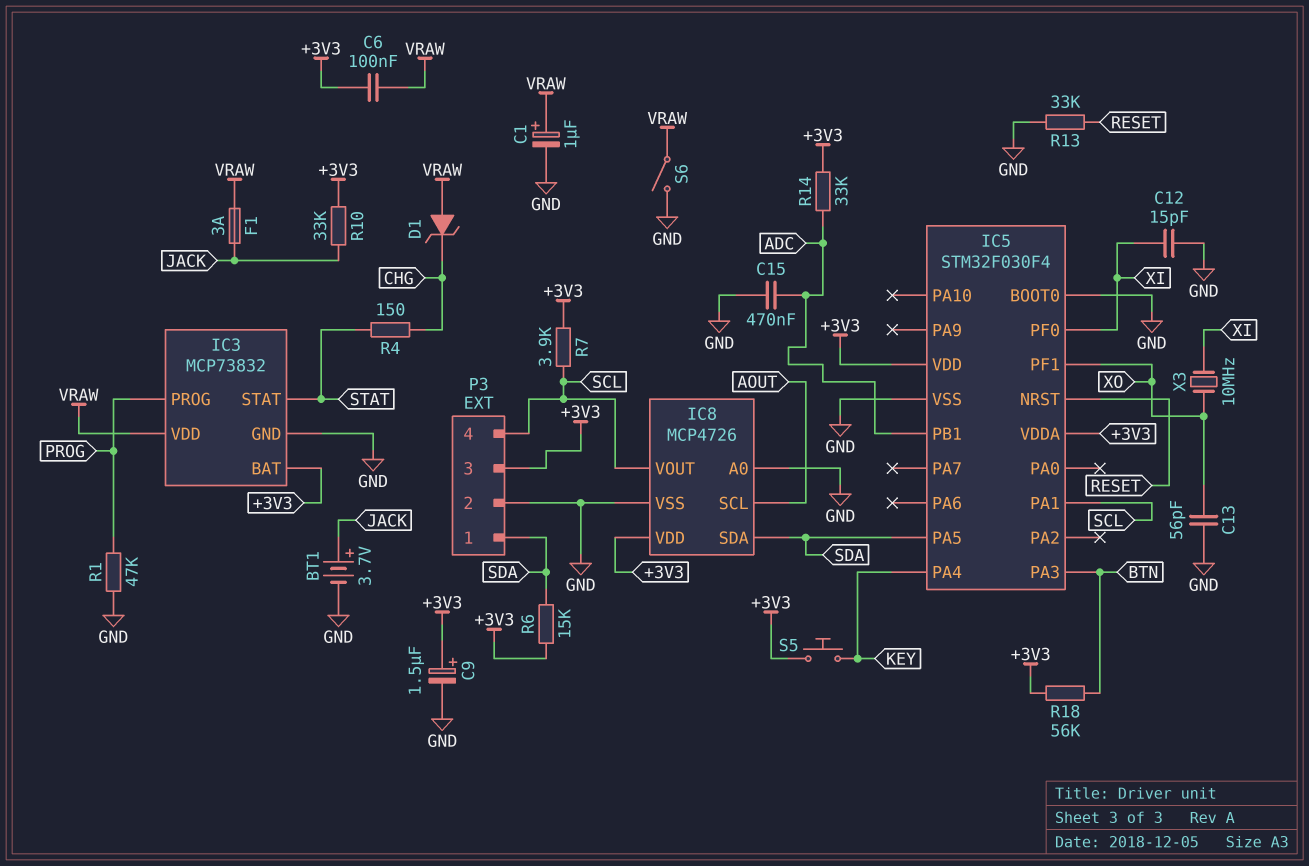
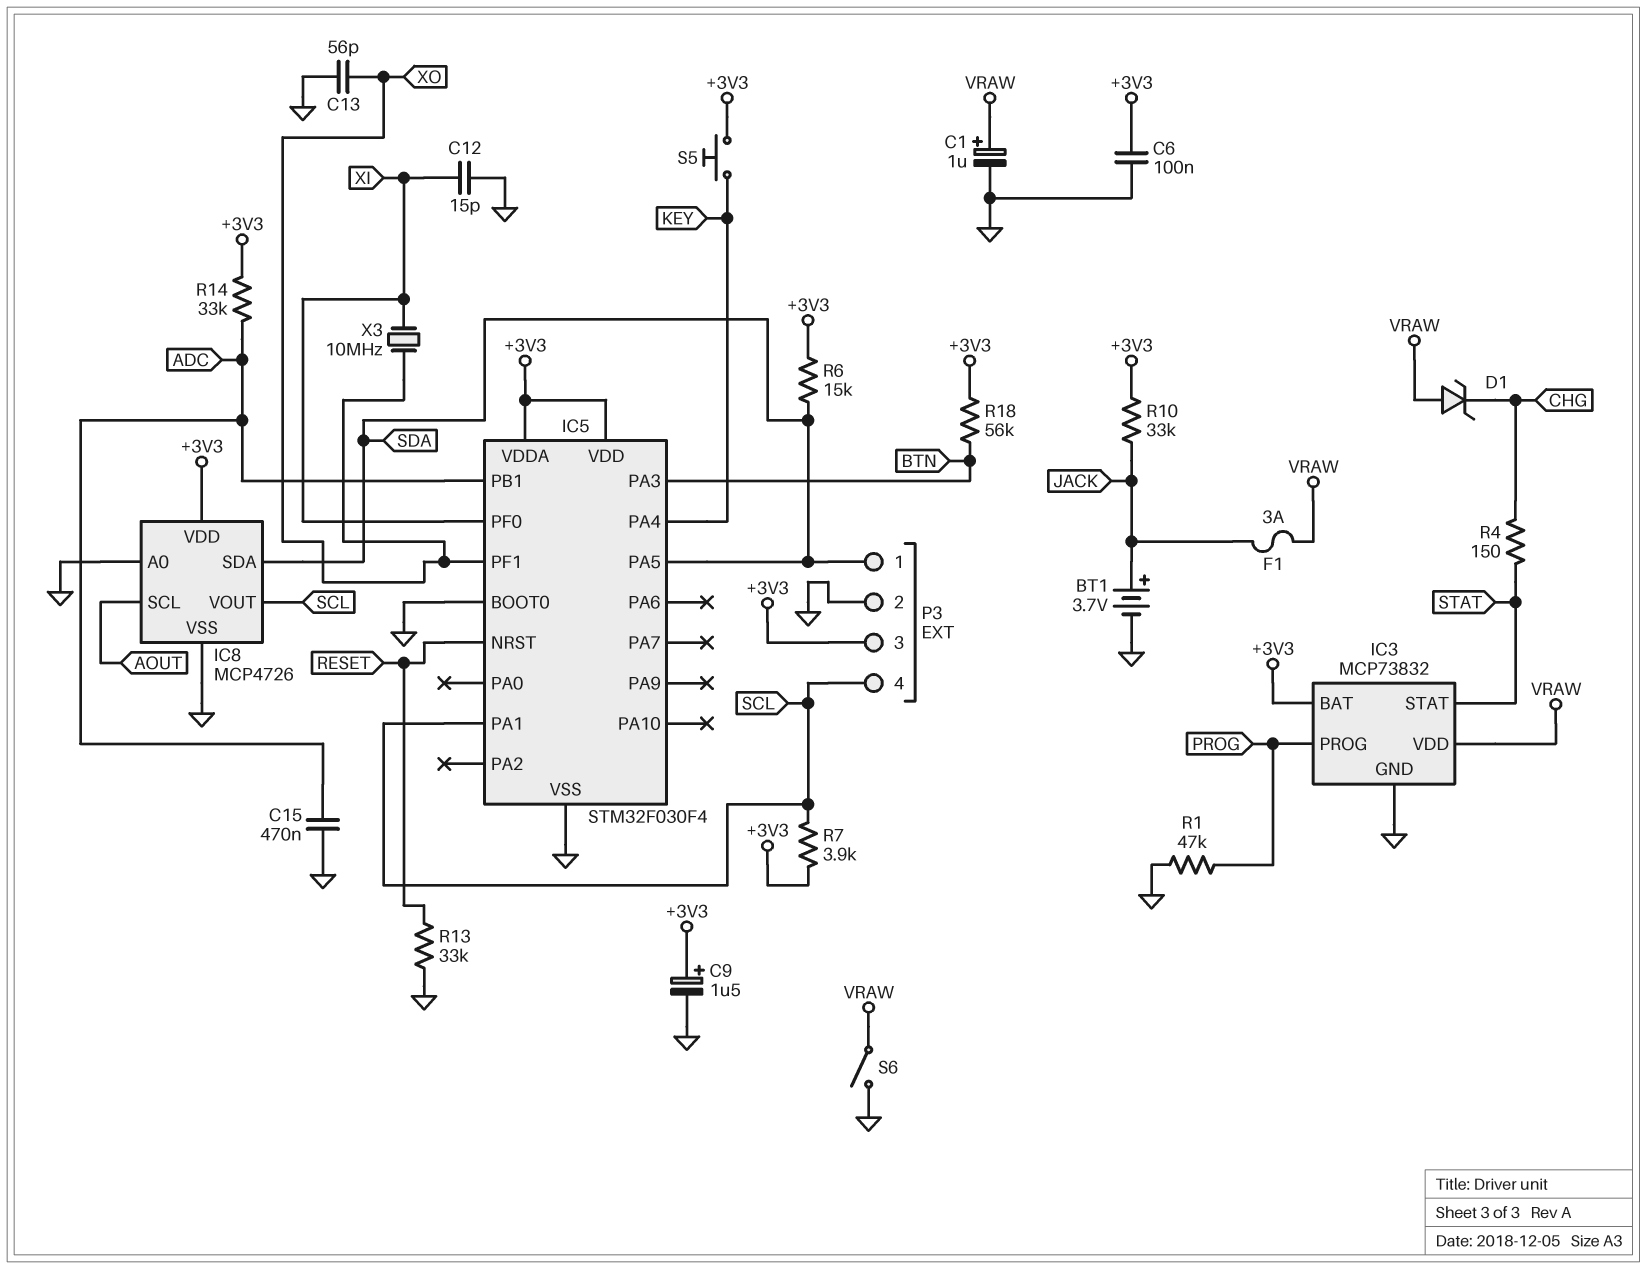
C6: 100nF (+3V3, VRAW) -> 100nF (+3V3, GND)

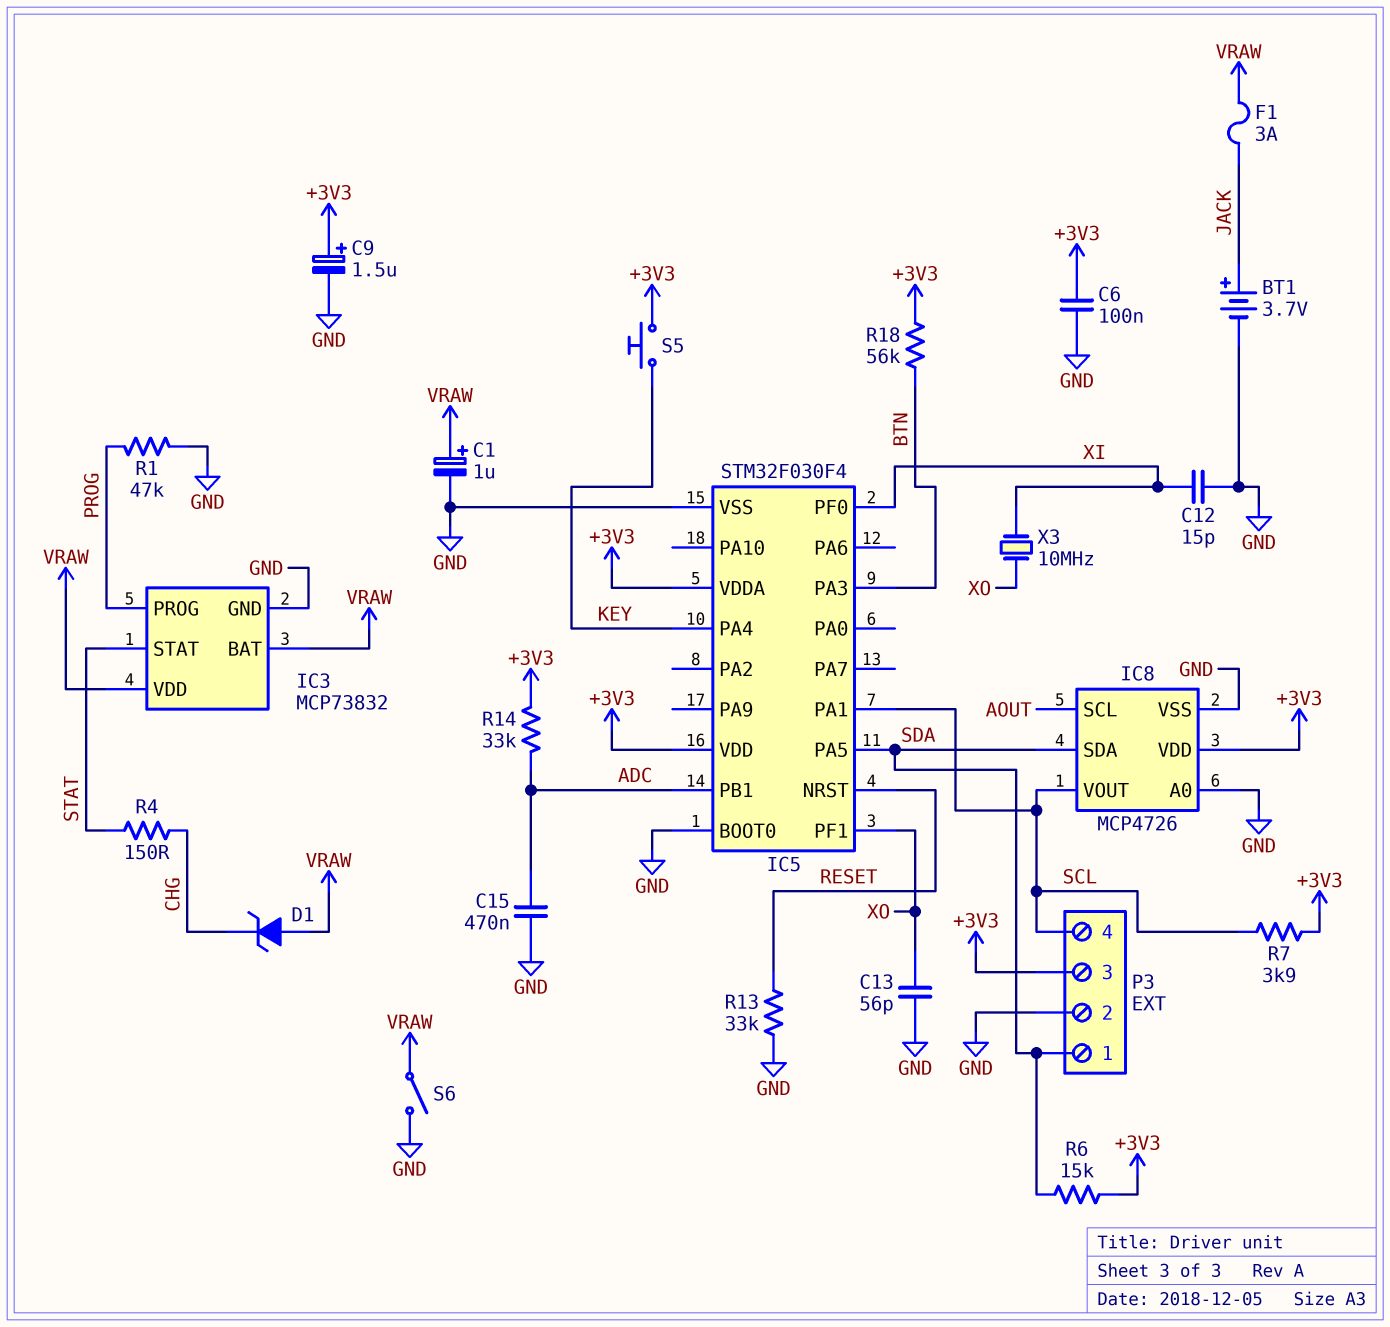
IC3 pin BAT: +3V3 -> VRAW
R10: 33k (+3V3, JACK) -> none

